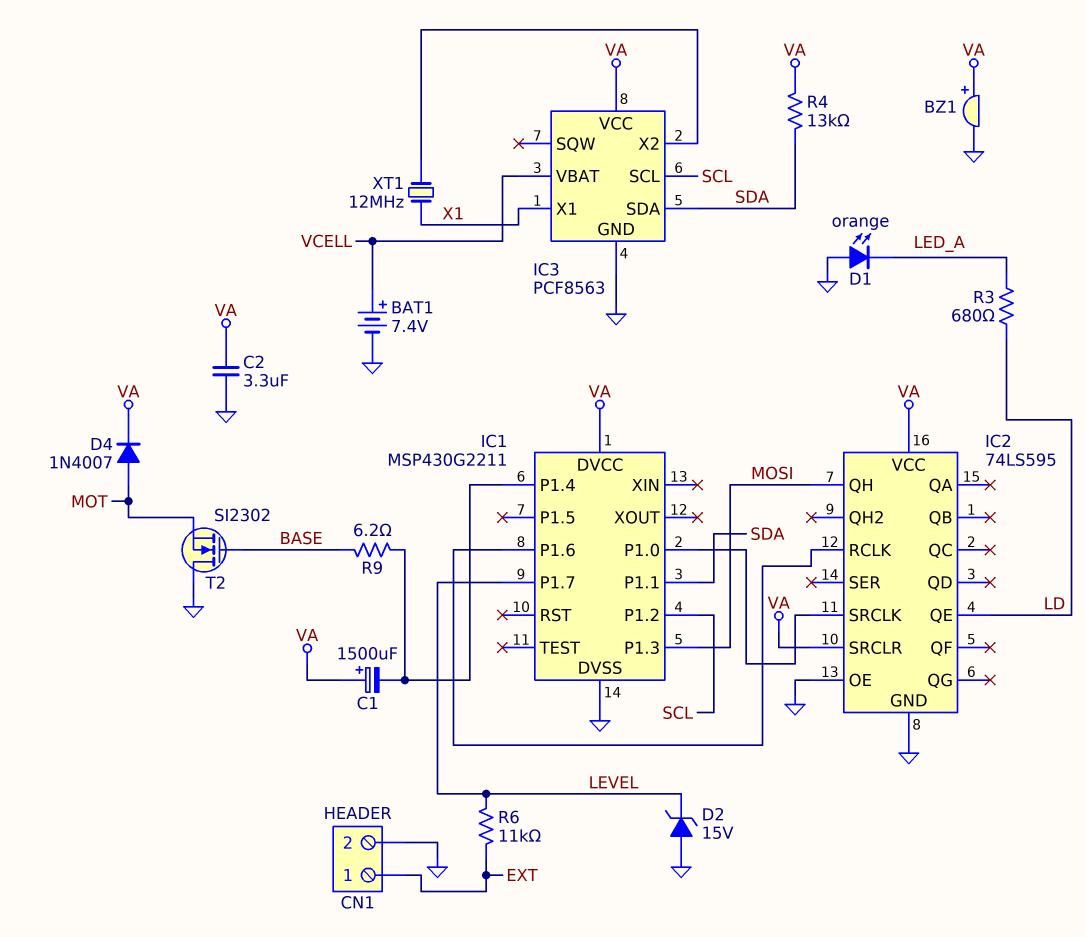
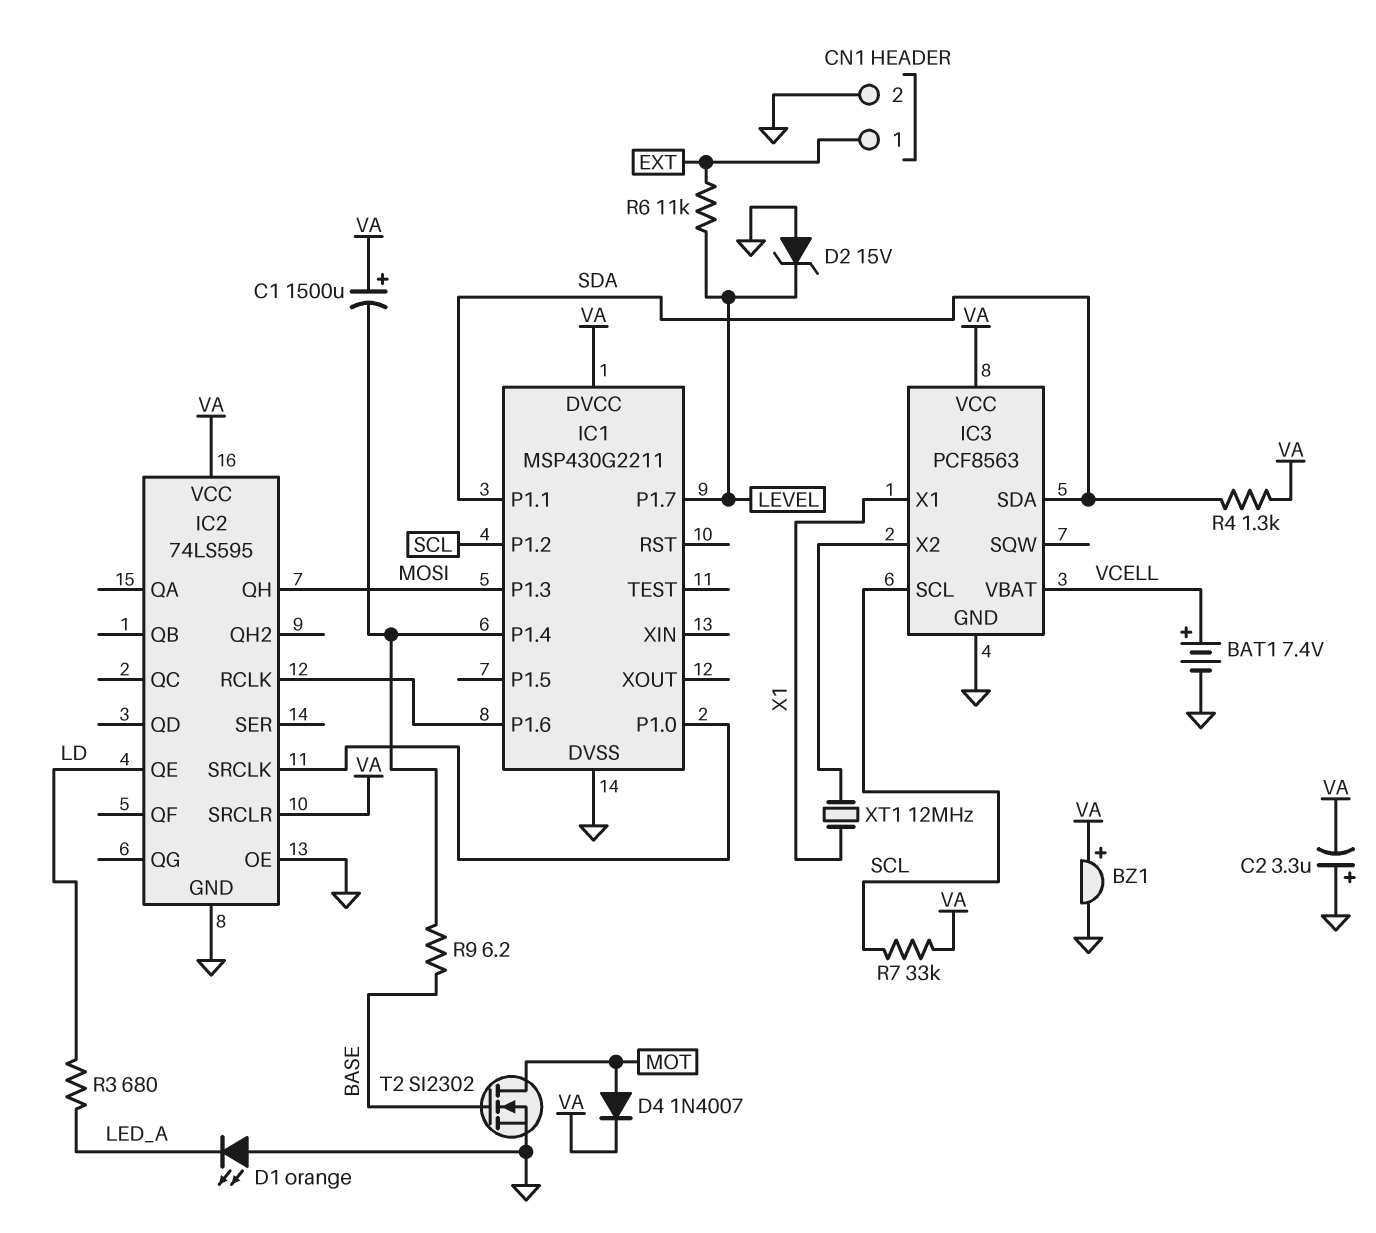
C2: 3.3uF (GND, VA) -> 3.3uF (plus GND, minus VA)
R4: 13k (SDA, VA) -> 1.3k (SDA, VA)
R7: none -> 33k (SCL, VA)
T2: NMOS SI2302 (G BASE, D GND, S MOT) -> NMOS SI2302 (G BASE, D MOT, S GND)

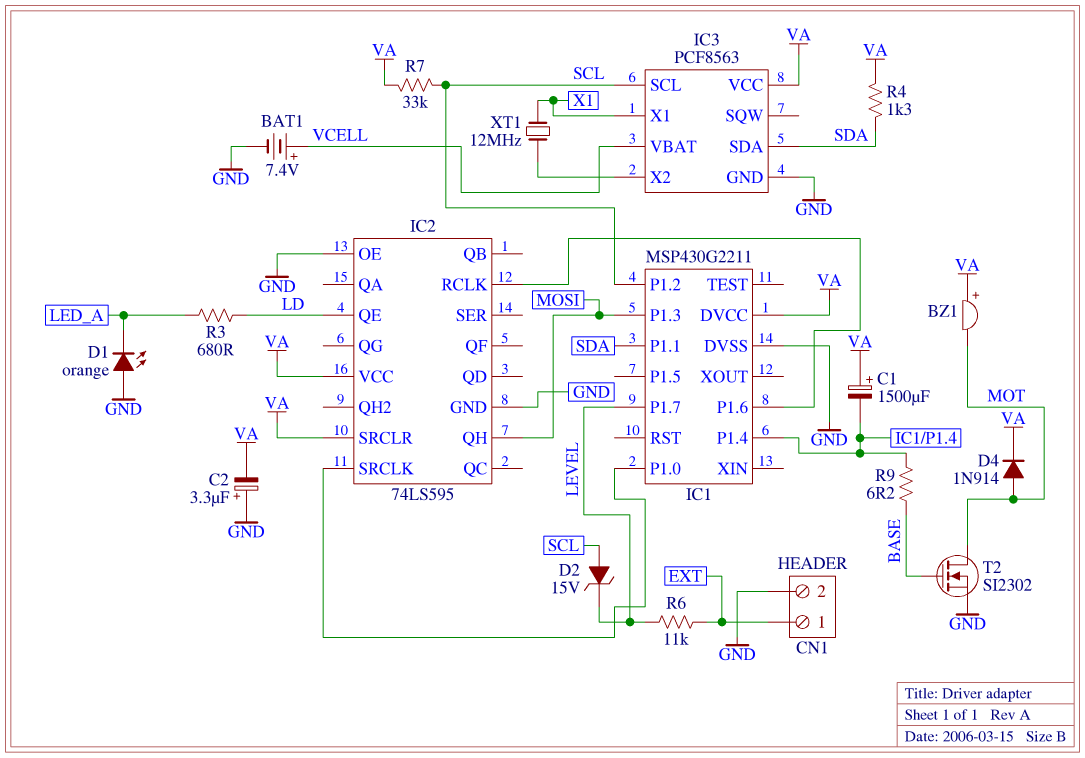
BZ1: buzzer (plus VA, minus GND) -> buzzer (plus VA, minus MOT)
D2: zener 15V (A GND, K LEVEL) -> zener 15V (A SCL, K LEVEL)
D4: diode 1N4007 (A MOT, K VA) -> diode 1N914 (A MOT, K VA)

